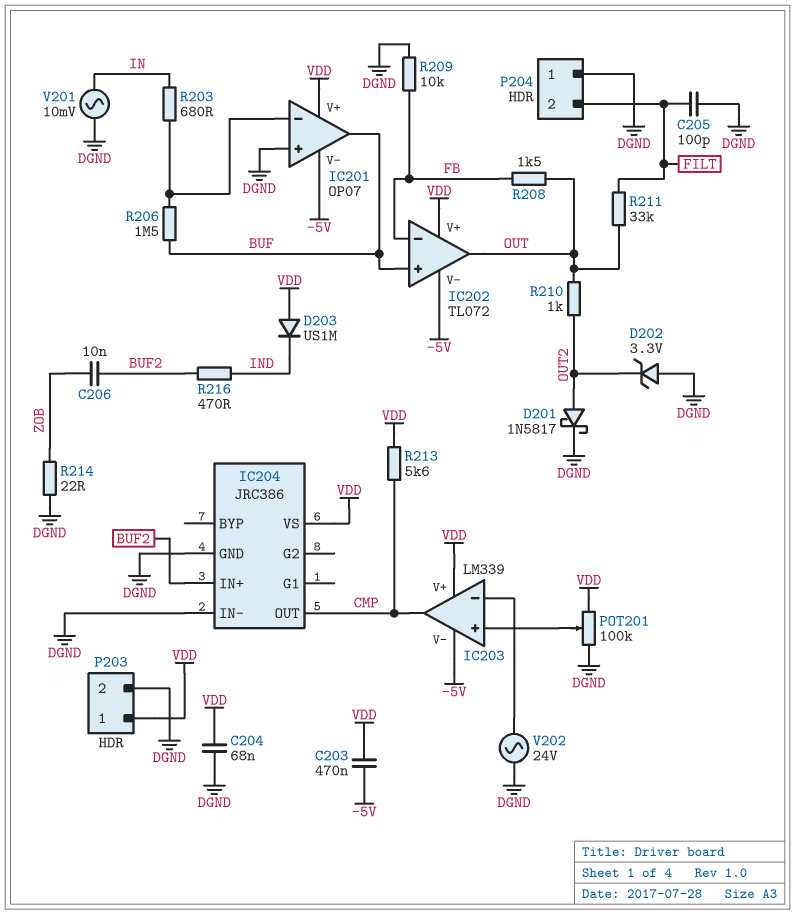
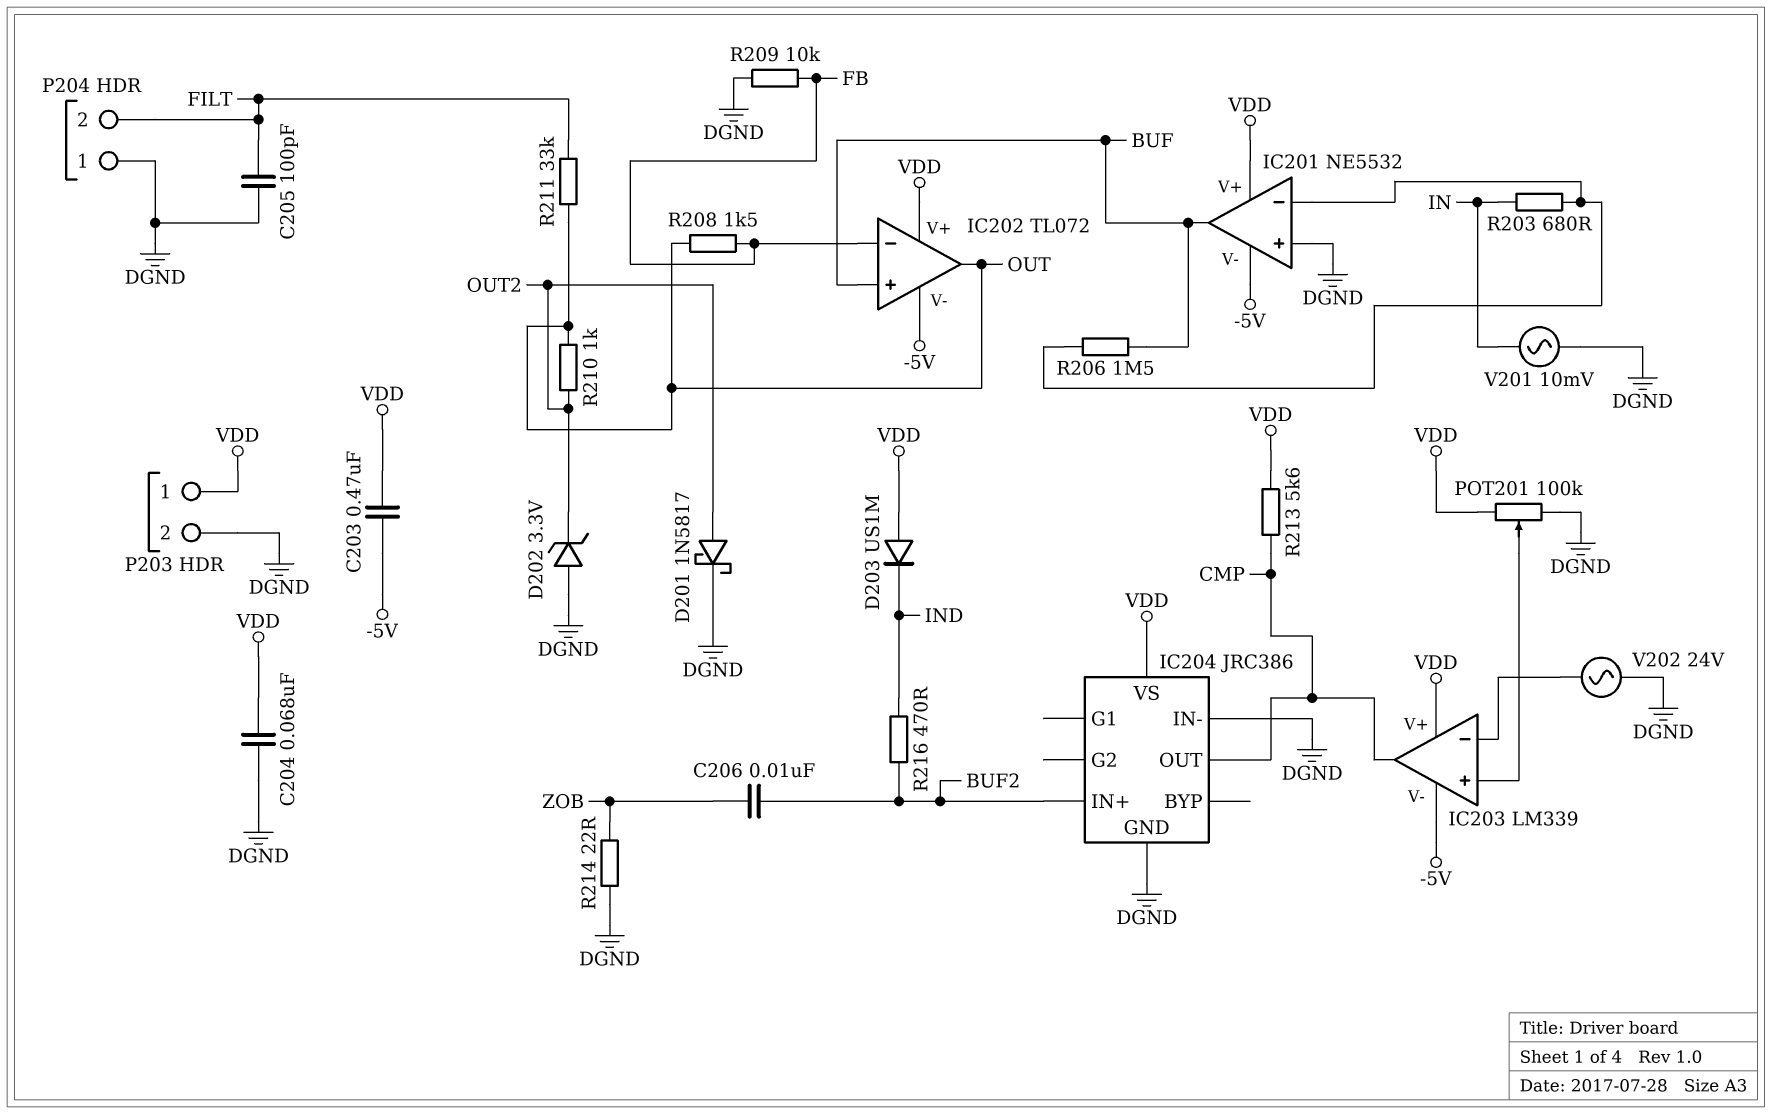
IC201: OP07 -> NE5532

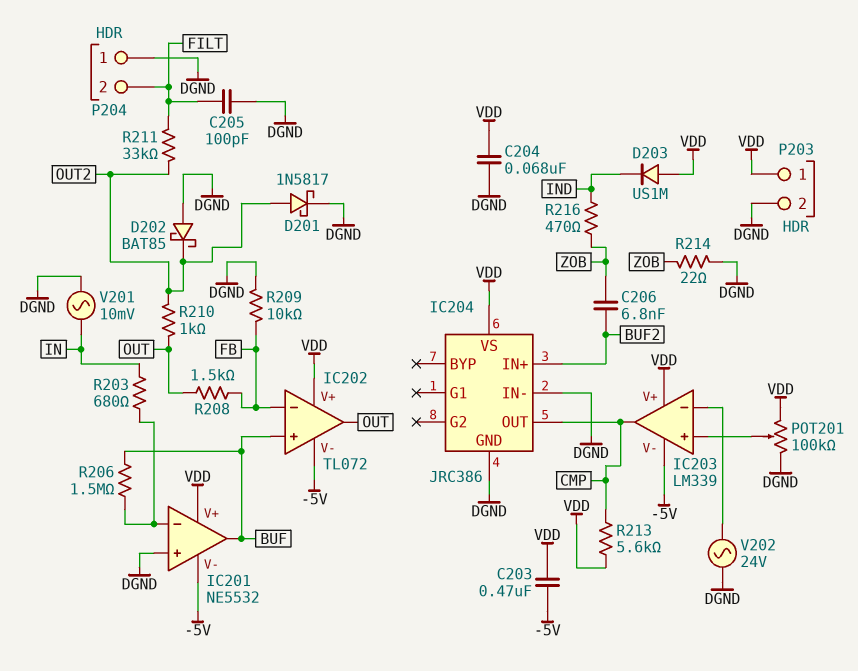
C206: 10nF (BUF2, ZOB) -> 6.8nF (BUF2, ZOB)
D202: zener 3.3V (A DGND, K OUT2) -> schottky BAT85 (A DGND, K OUT2)
R211: 33k (FILT, OUT) -> 33k (FILT, OUT2)
R216: 470 (BUF2, IND) -> 470 (IND, ZOB)

